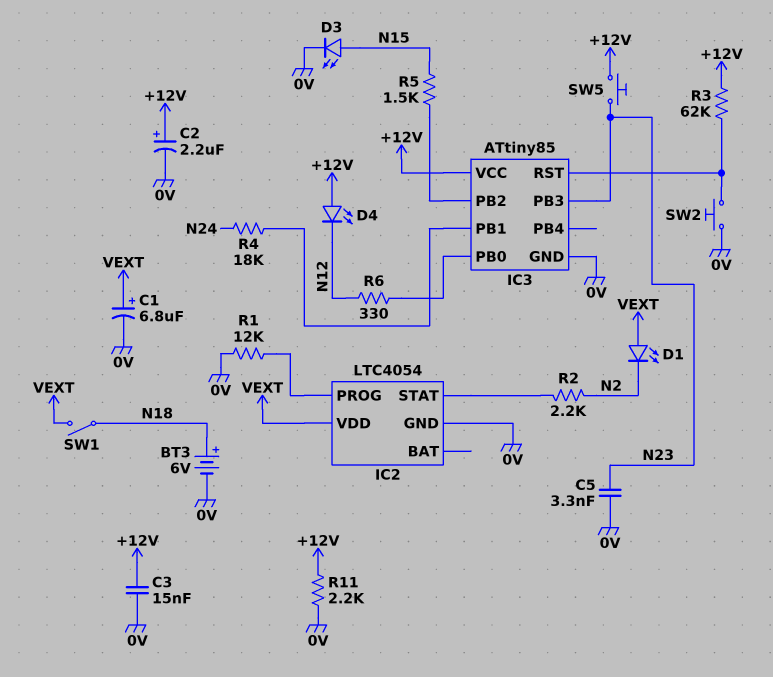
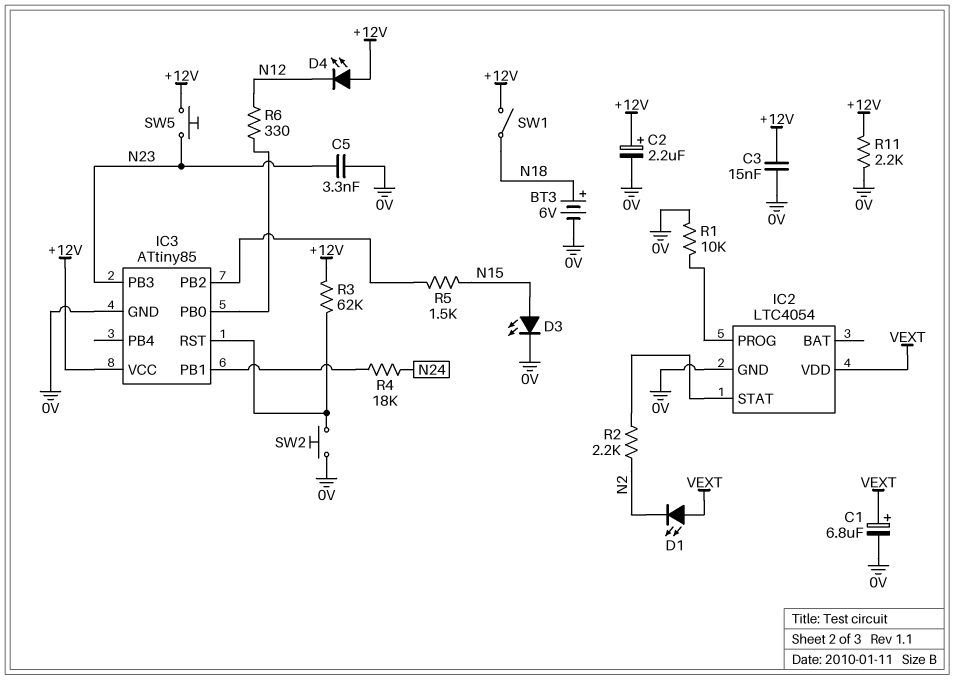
R1: 12k (0V, IC2/PROG) -> 10k (0V, IC2/PROG)
SW1: switch (N18, VEXT) -> switch (+12V, N18)

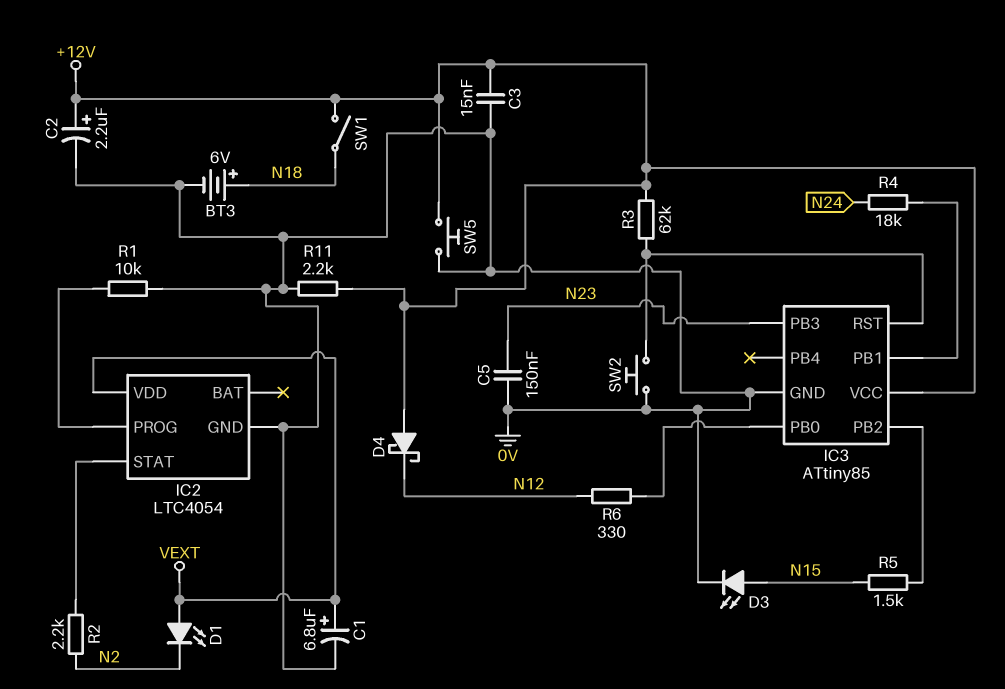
C5: 3.3nF (0V, N23) -> 150nF (0V, N23)
D4: LED (A +12V, K N12) -> schottky (A +12V, K N12)
SW5: button (+12V, N23) -> button (+12V, 0V)

